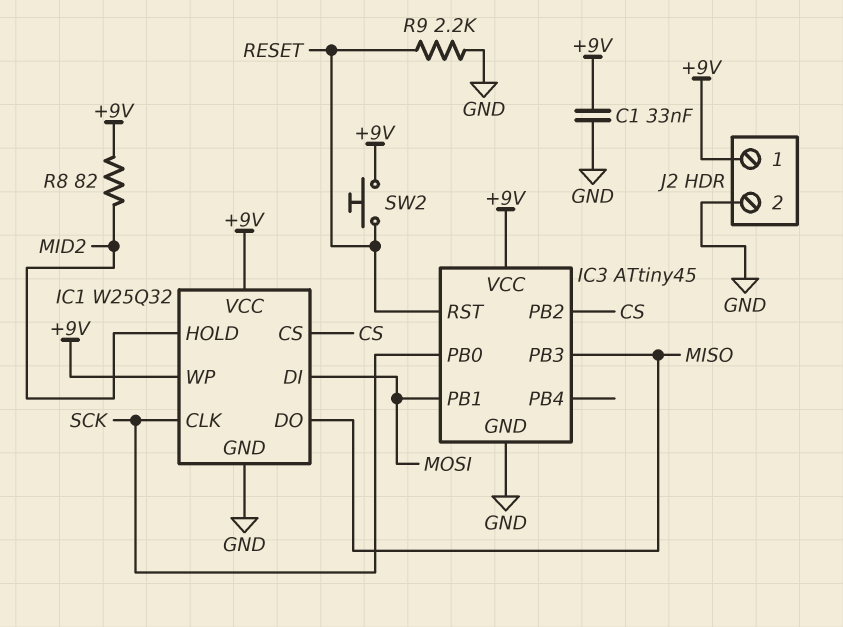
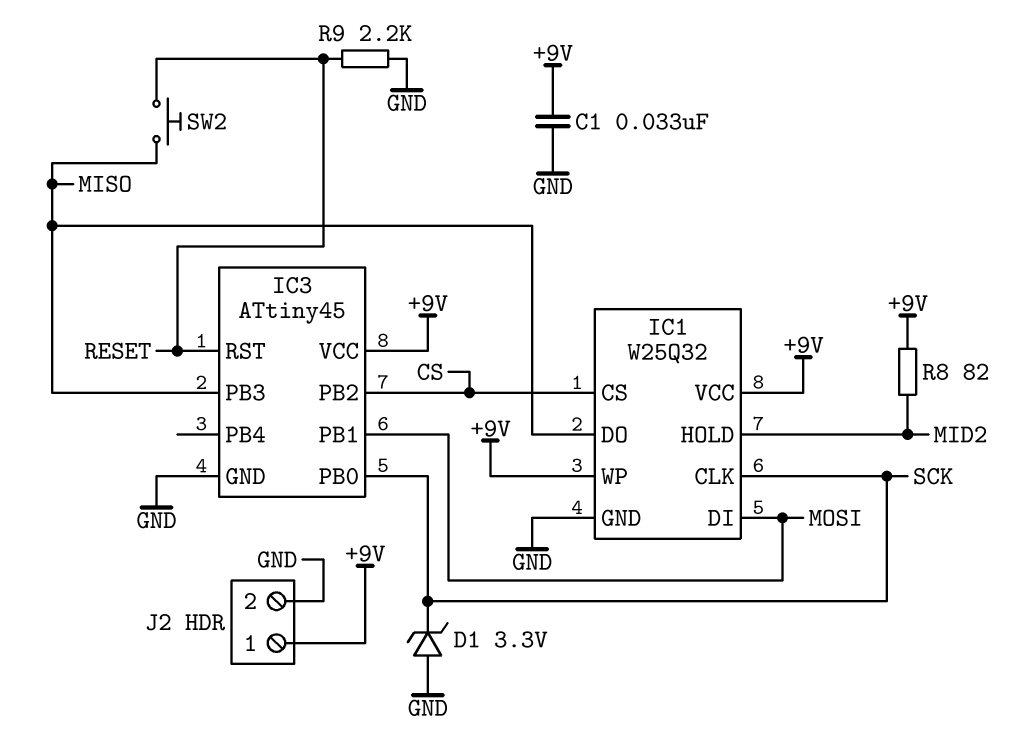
D1: none -> zener 3.3V (A GND, K SCK)
SW2: button (+9V, RESET) -> button (MISO, RESET)

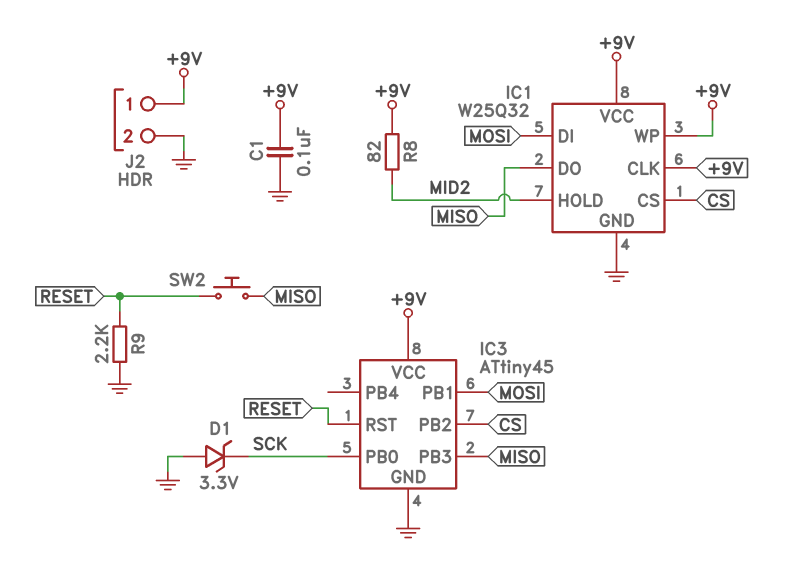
C1: 33nF (+9V, GND) -> 100nF (+9V, GND)
IC1 pin CLK: SCK -> +9V

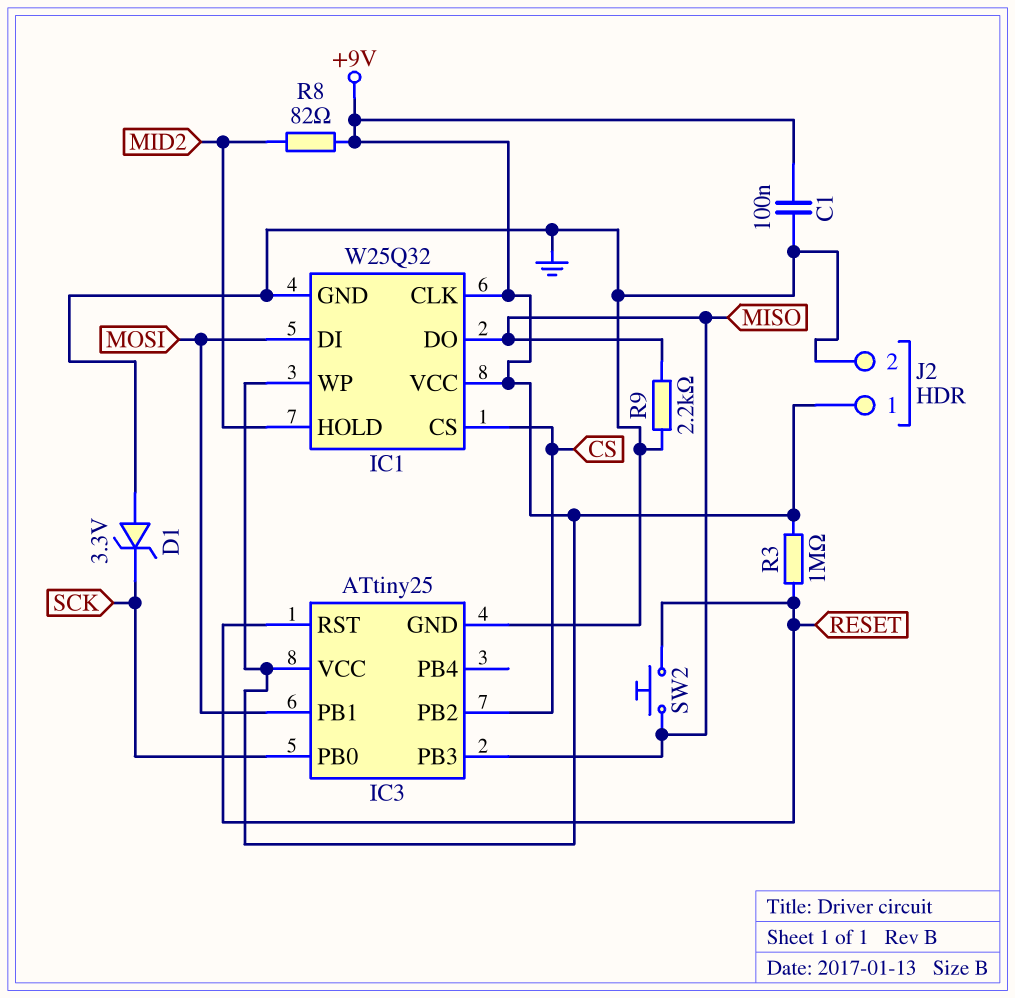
IC3: ATtiny45 -> ATtiny25
R3: none -> 1M (+9V, RESET)
R9: 2.2k (GND, RESET) -> 2.2k (GND, MISO)

